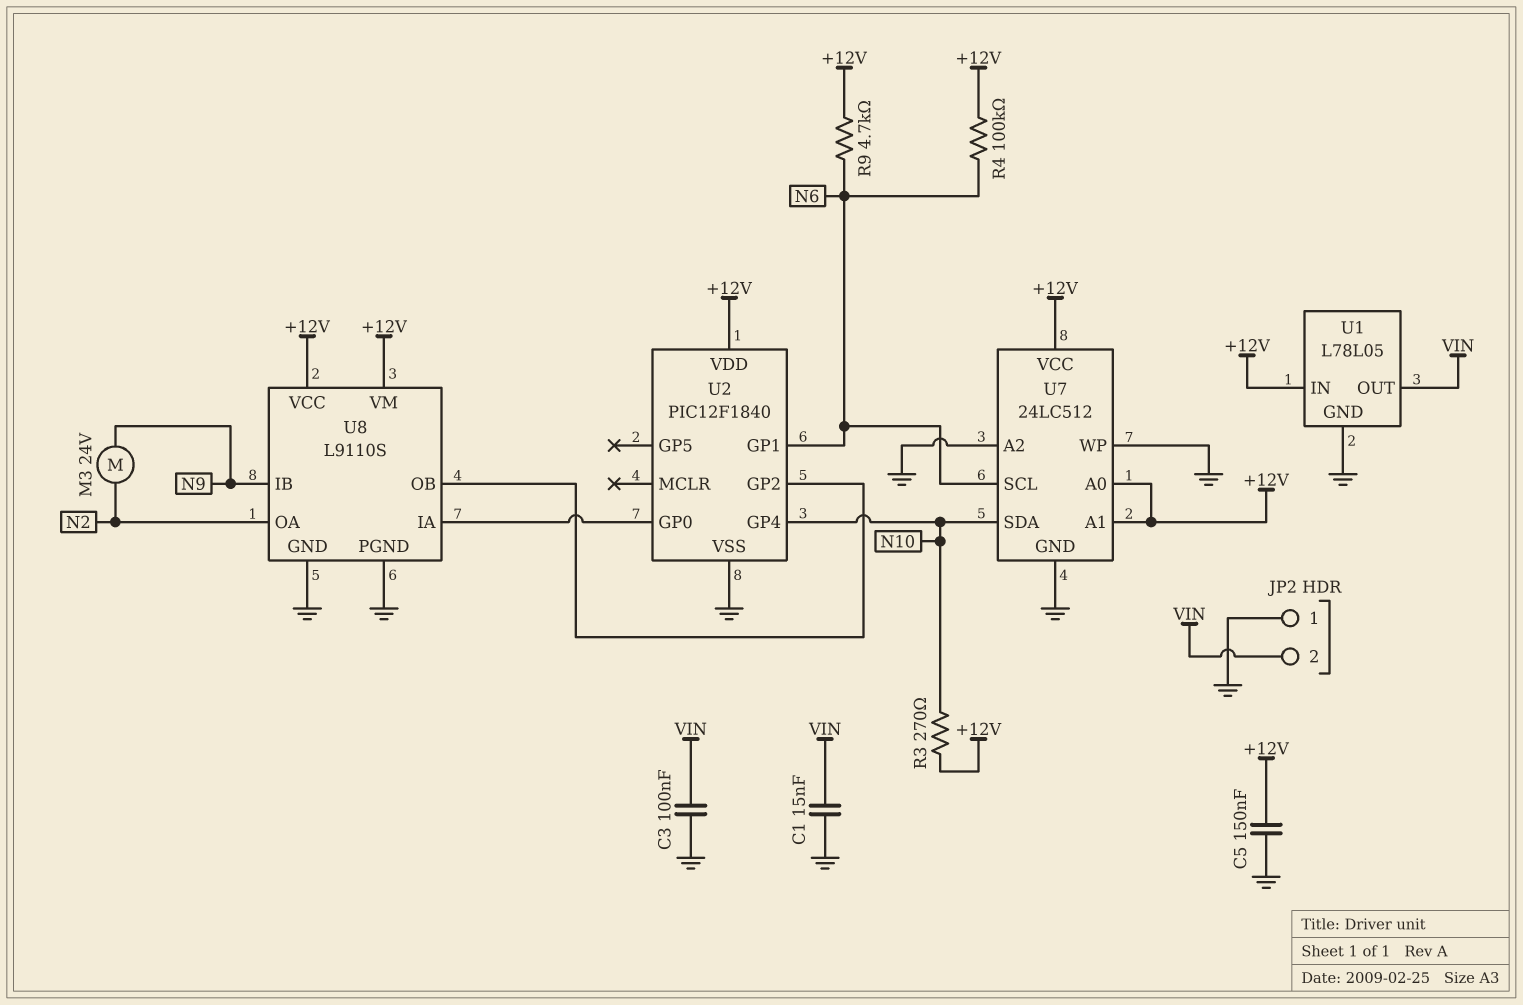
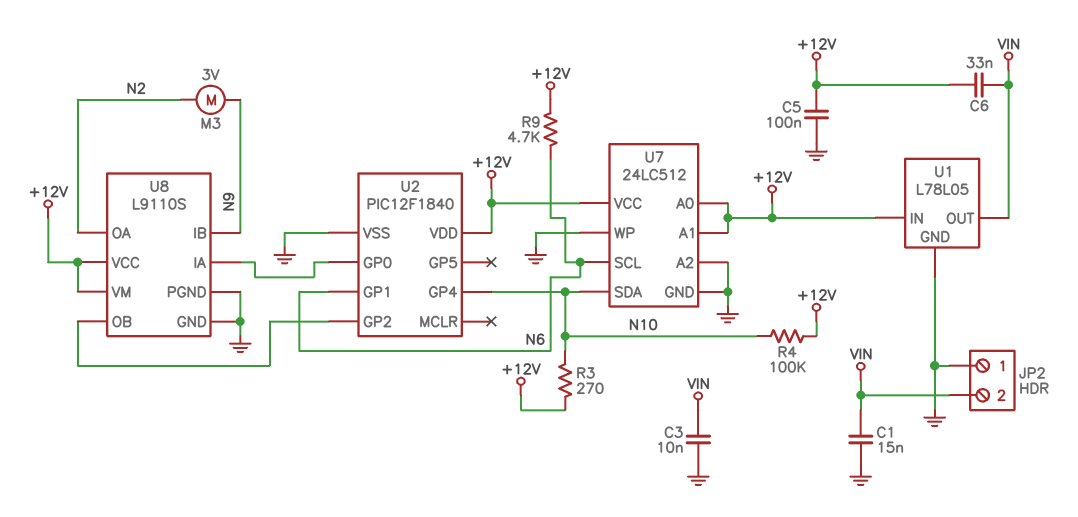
C3: 100nF (GND, VIN) -> 10nF (GND, VIN)
C5: 150nF (+12V, GND) -> 100nF (+12V, GND)
C6: none -> 33nF (+12V, VIN)
M3: motor 24V (N2, N9) -> motor 3V (N2, N9)
R4: 100k (+12V, N6) -> 100k (+12V, N10)

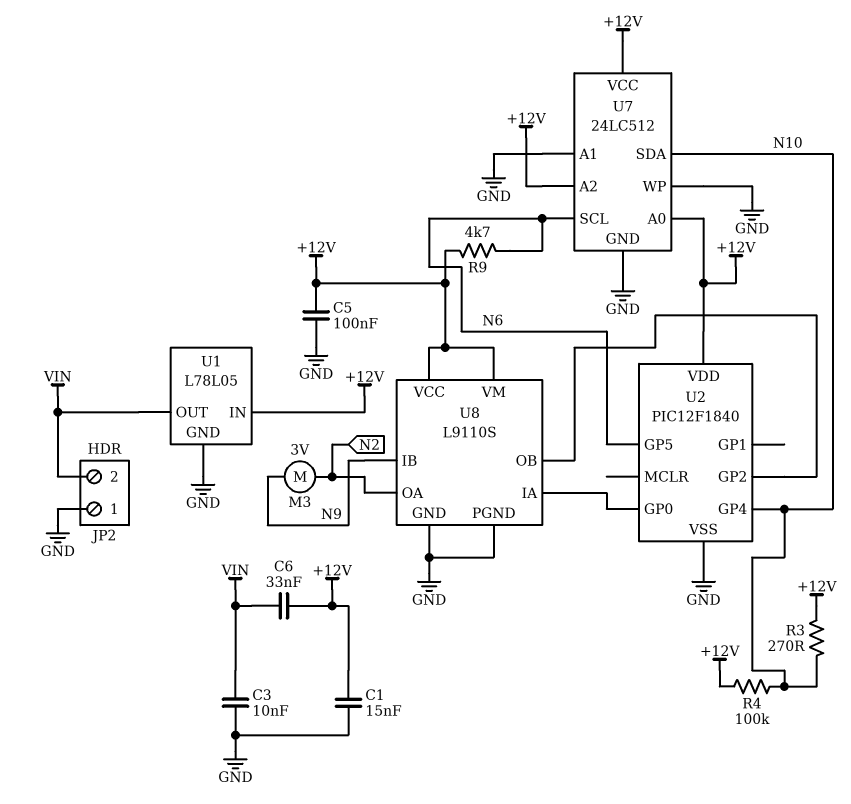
C1: 15nF (GND, VIN) -> 15nF (+12V, GND)
U2 pin GP1: N6 -> none
U2 pin GP5: none -> N6
U7 pin A1: +12V -> GND
U7 pin A2: GND -> +12V

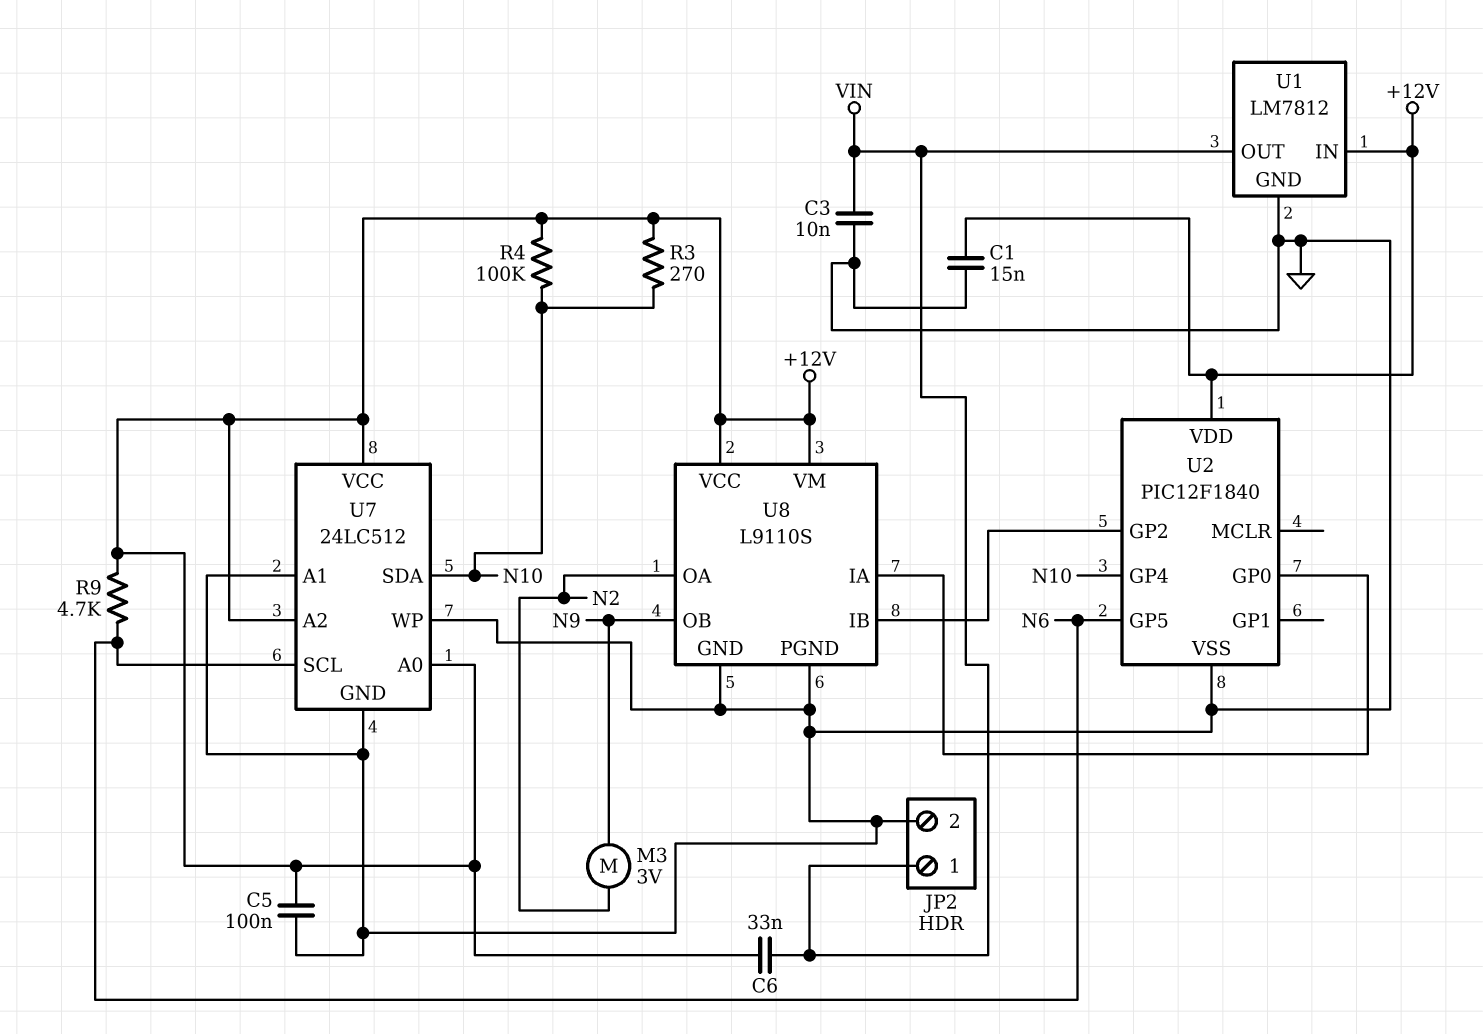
JP2 pin 1: GND -> VIN
JP2 pin 2: VIN -> GND
U1: L78L05 -> LM7812
U8 pin IB: N9 -> U2/GP2
U8 pin OB: U2/GP2 -> N9

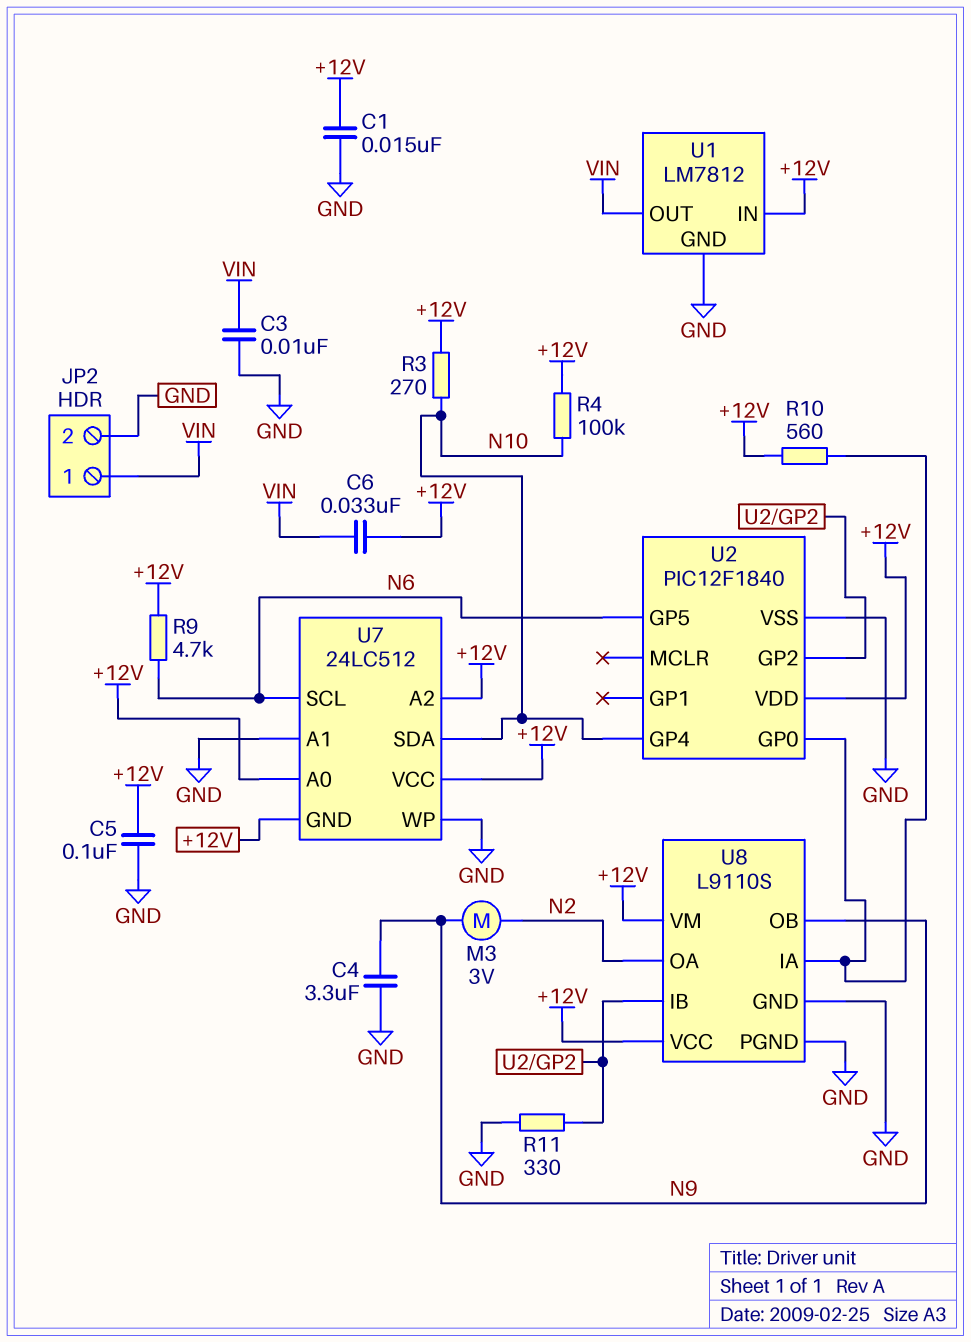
C4: none -> 3.3uF (GND, N9)
R10: none -> 560 (+12V, U2/GP0)
R11: none -> 330 (GND, U2/GP2)
U7 pin GND: GND -> +12V

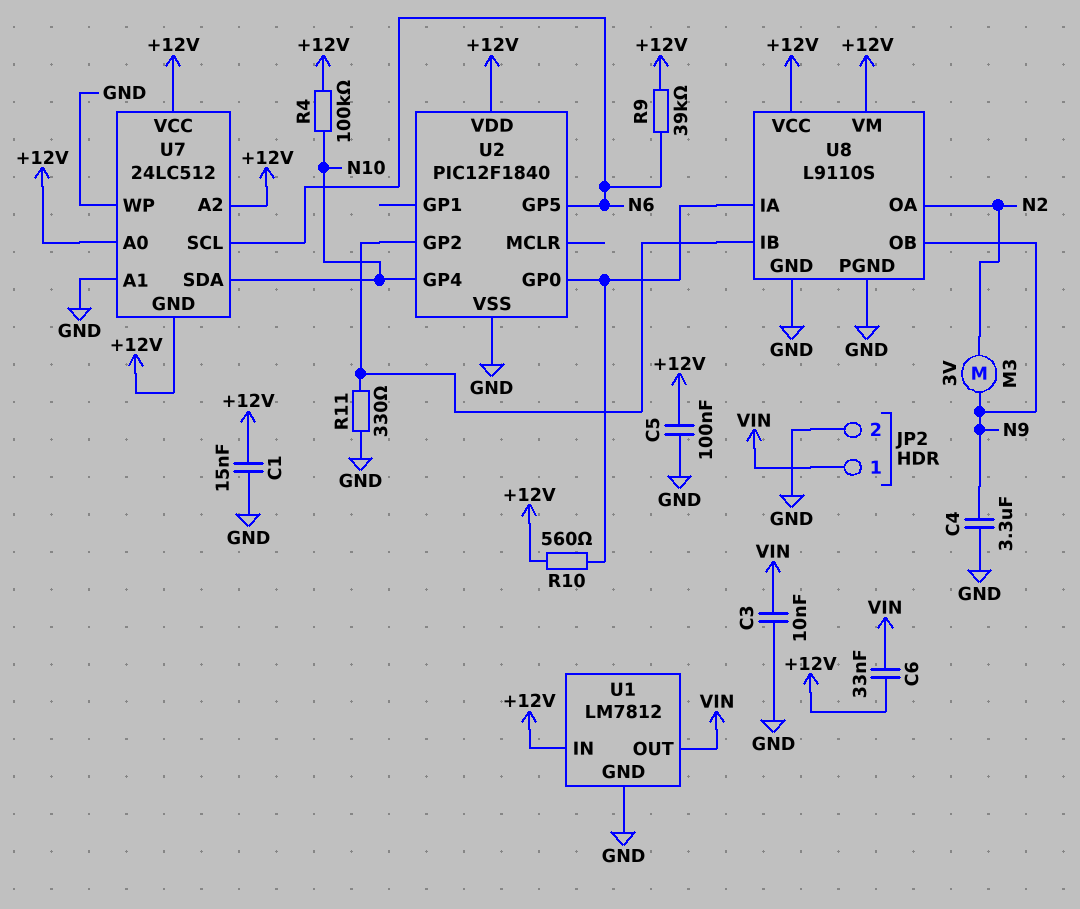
R3: 270 (+12V, N10) -> none
R9: 4.7k (+12V, N6) -> 39k (+12V, N6)

